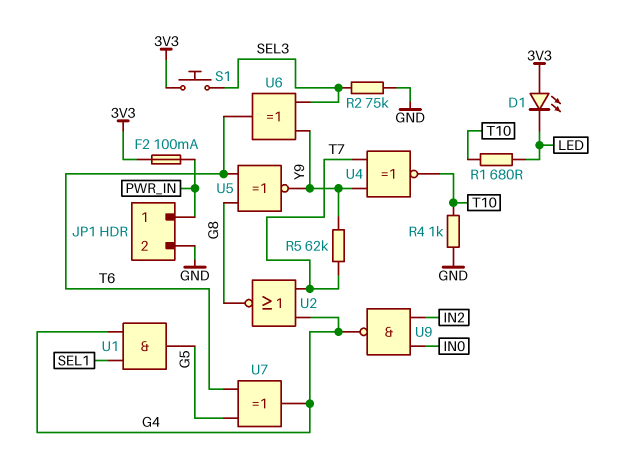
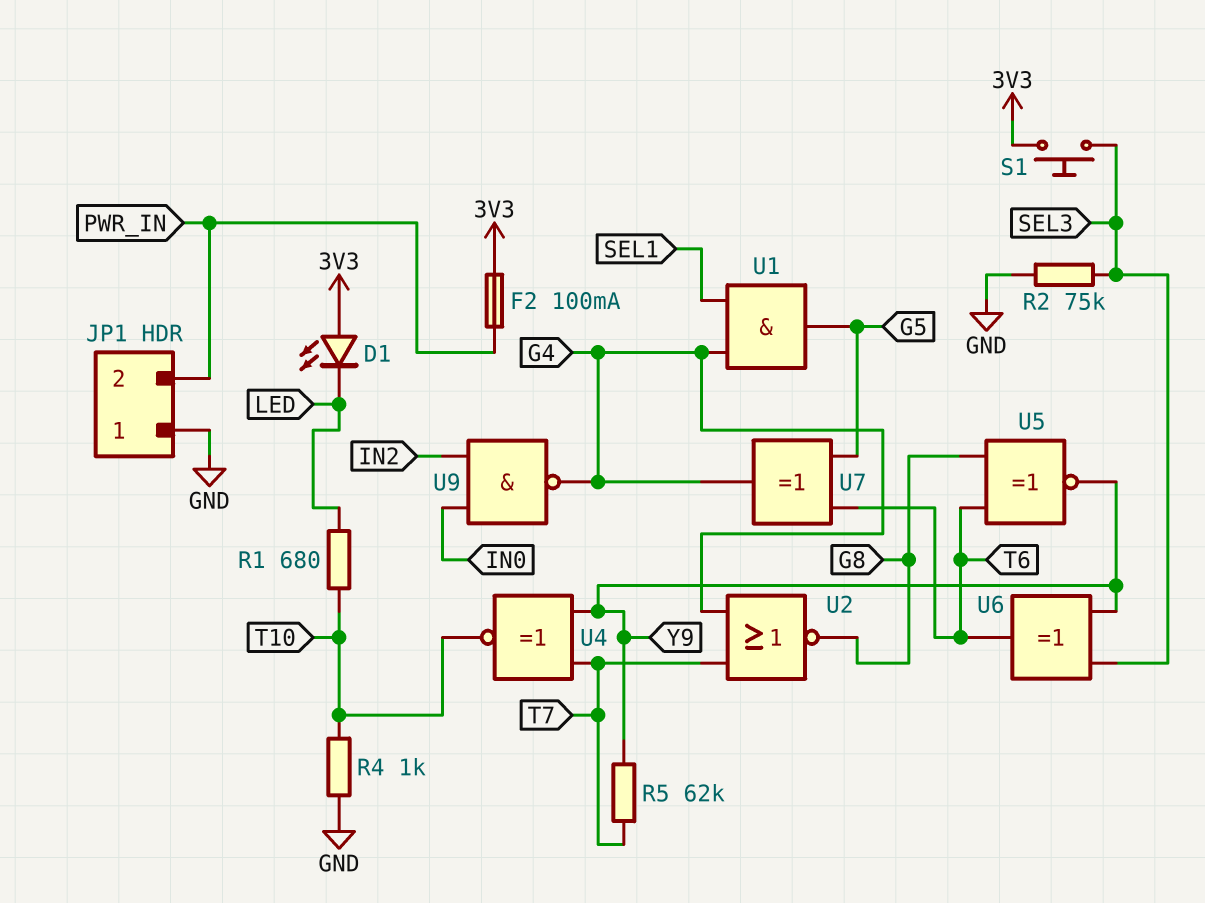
JP1 pin 1: PWR_IN -> GND
JP1 pin 2: GND -> PWR_IN

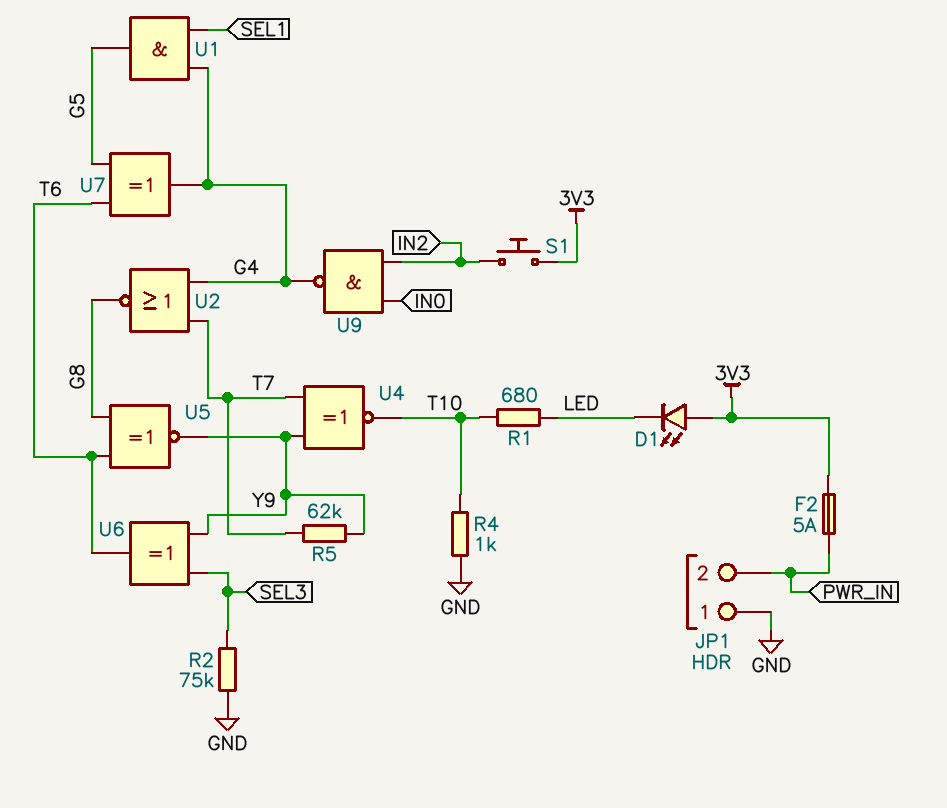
F2: 100mA (3V3, PWR_IN) -> 5A (3V3, PWR_IN)
S1: button (3V3, SEL3) -> button (3V3, IN2)

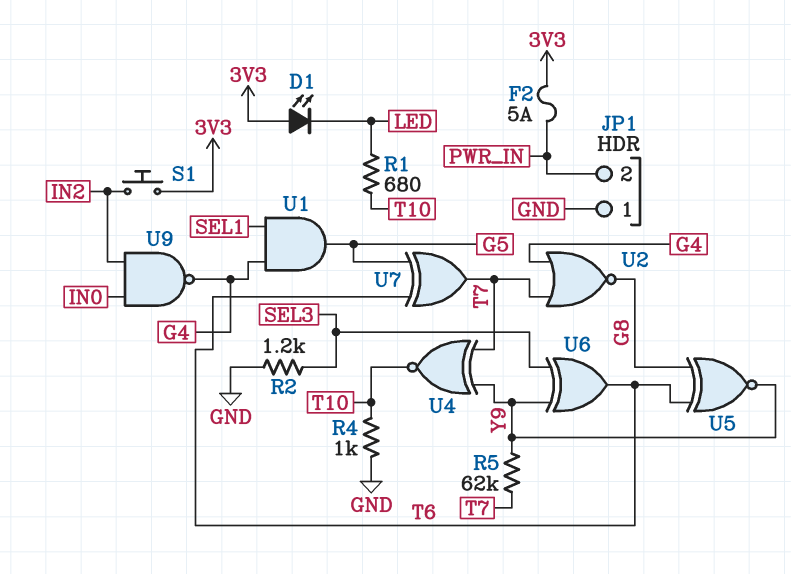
R2: 75k (GND, SEL3) -> 1.2k (GND, SEL3)
U7: XOR (in G5, in T6, out G4) -> XOR (in G5, in T6, out T7)

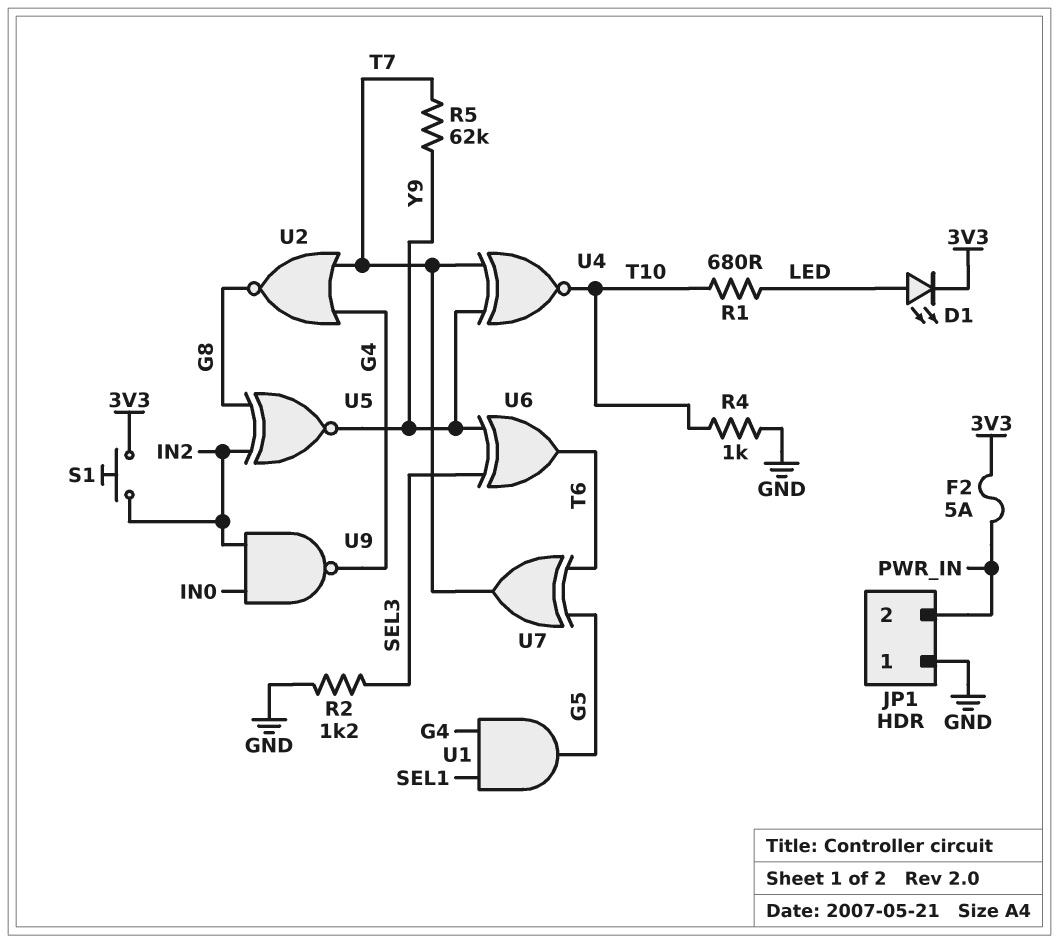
D1: LED (A 3V3, K LED) -> LED (A LED, K 3V3)
U5: XNOR (in G8, in T6, out Y9) -> XNOR (in G8, in IN2, out Y9)

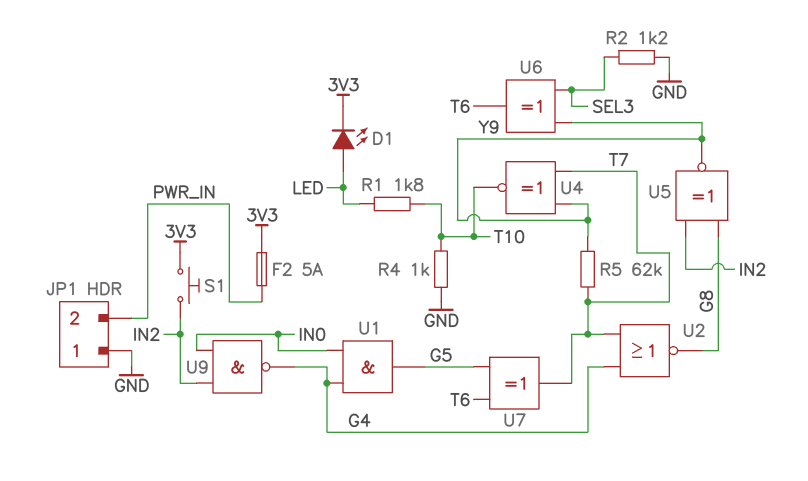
R1: 680 (LED, T10) -> 1.8k (LED, T10)
U1: AND (in G4, in SEL1, out G5) -> AND (in G4, in IN0, out G5)

